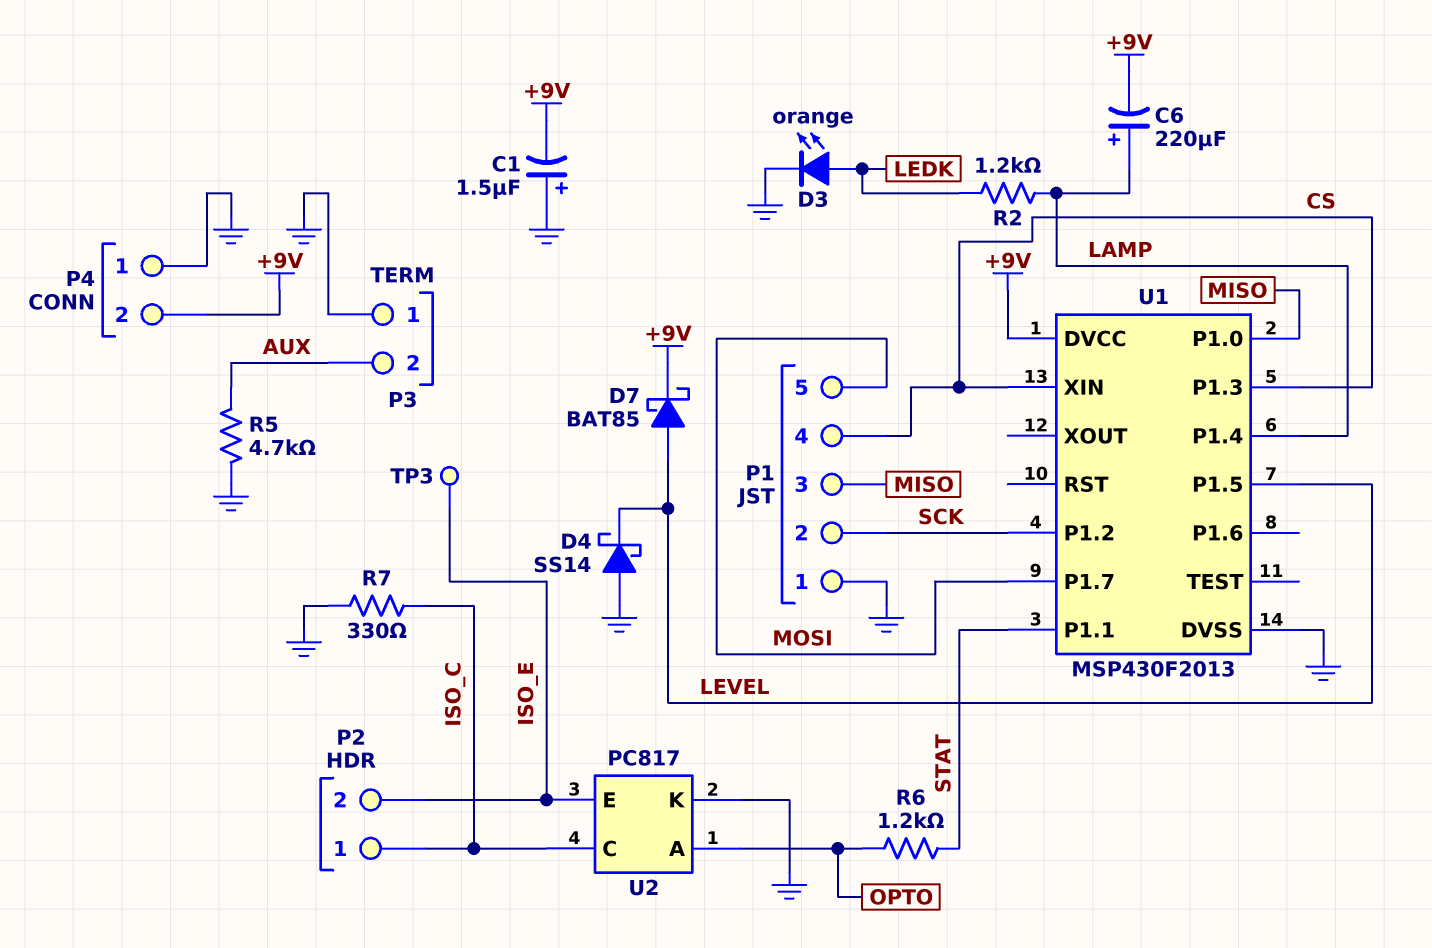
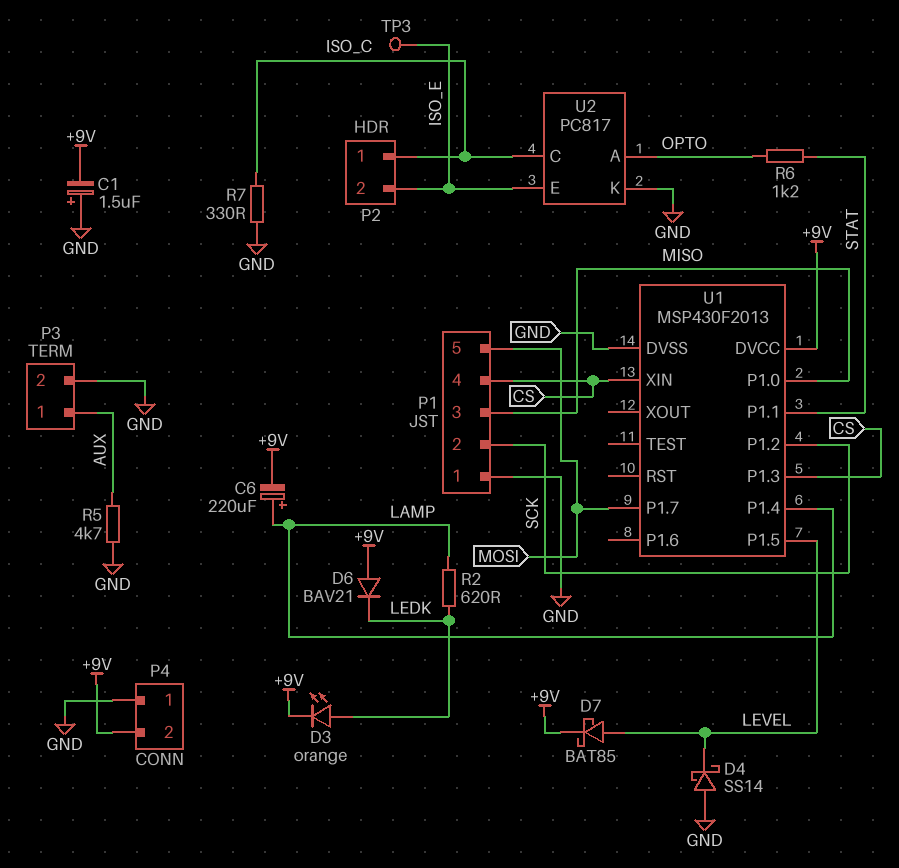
D3: LED orange (A LEDK, K GND) -> LED orange (A LEDK, K +9V)
D6: none -> diode BAV21 (A +9V, K LEDK)
P3 pin 1: GND -> AUX
P3 pin 2: AUX -> GND
R2: 1.2k (LAMP, LEDK) -> 620 (LAMP, LEDK)

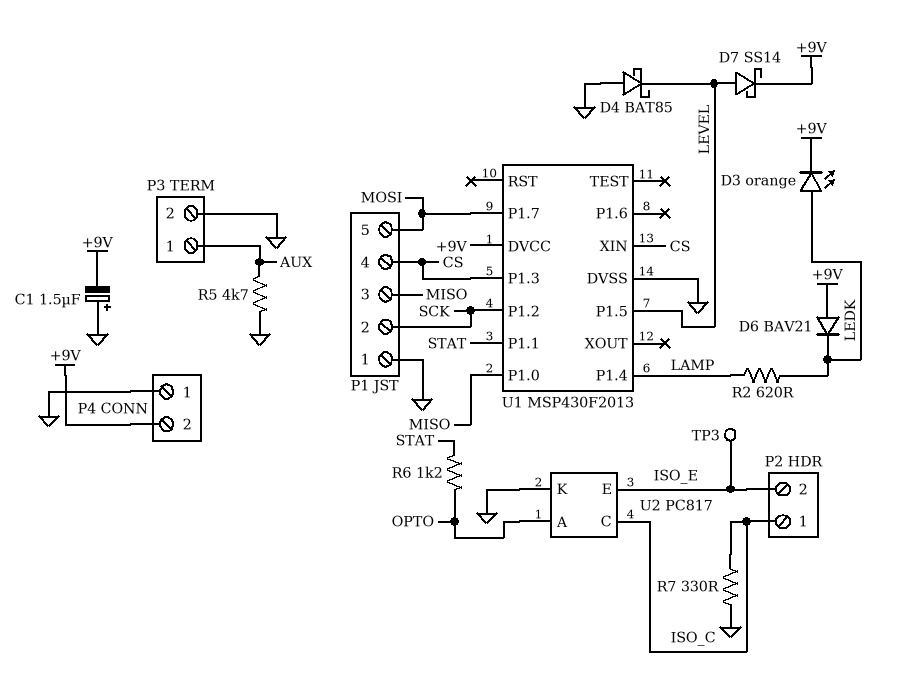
C6: 220uF (plus LAMP, minus +9V) -> none
D4: schottky SS14 (A GND, K LEVEL) -> schottky BAT85 (A GND, K LEVEL)
D7: schottky BAT85 (A LEVEL, K +9V) -> schottky SS14 (A LEVEL, K +9V)

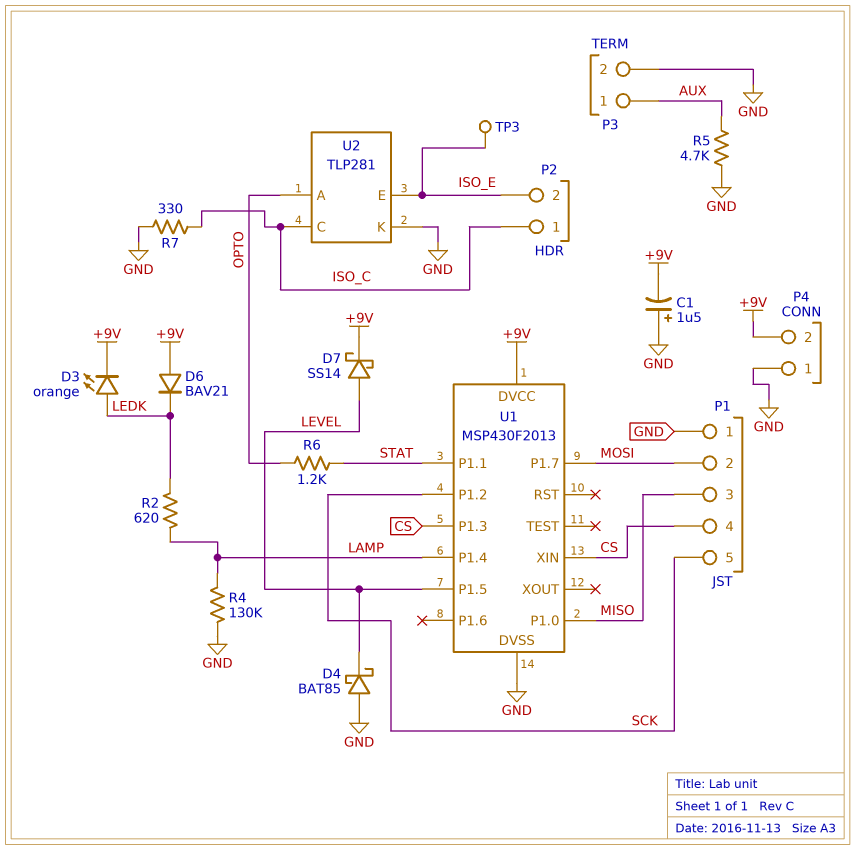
P1 pin 2: SCK -> MOSI
P1 pin 5: MOSI -> SCK
R4: none -> 130k (GND, LAMP)
U2: PC817 -> TLP281

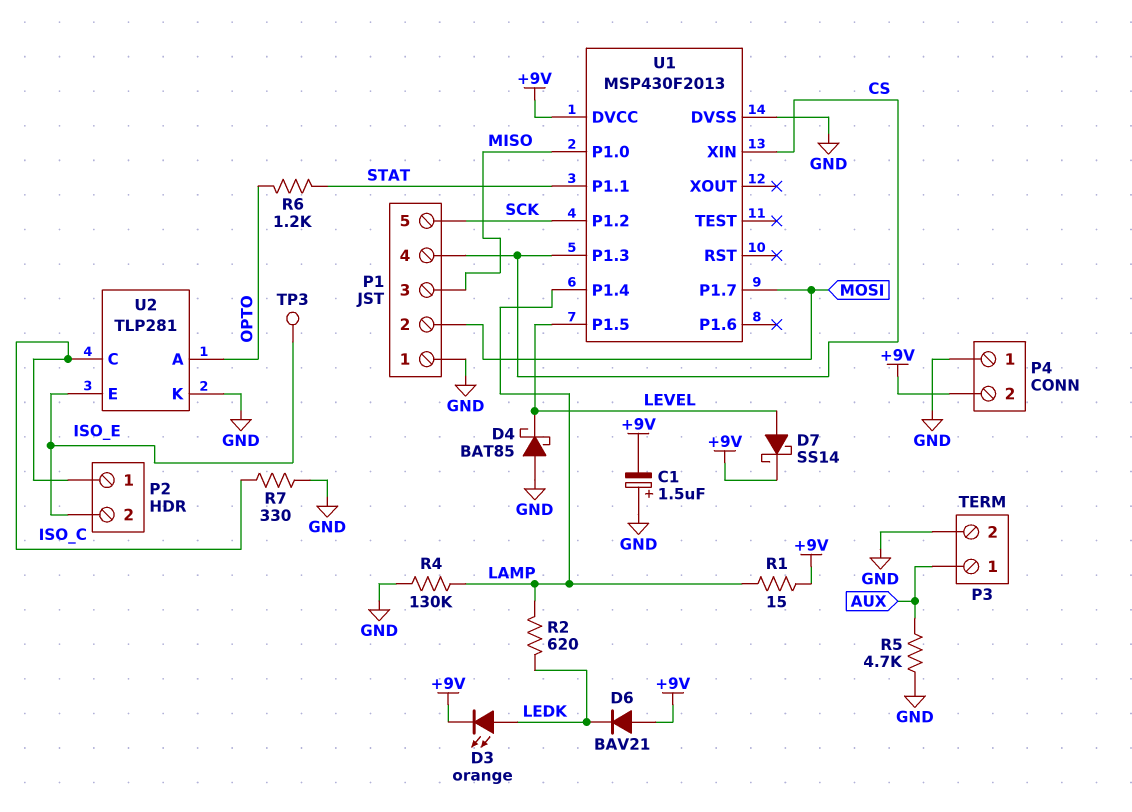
R1: none -> 15 (+9V, LAMP)

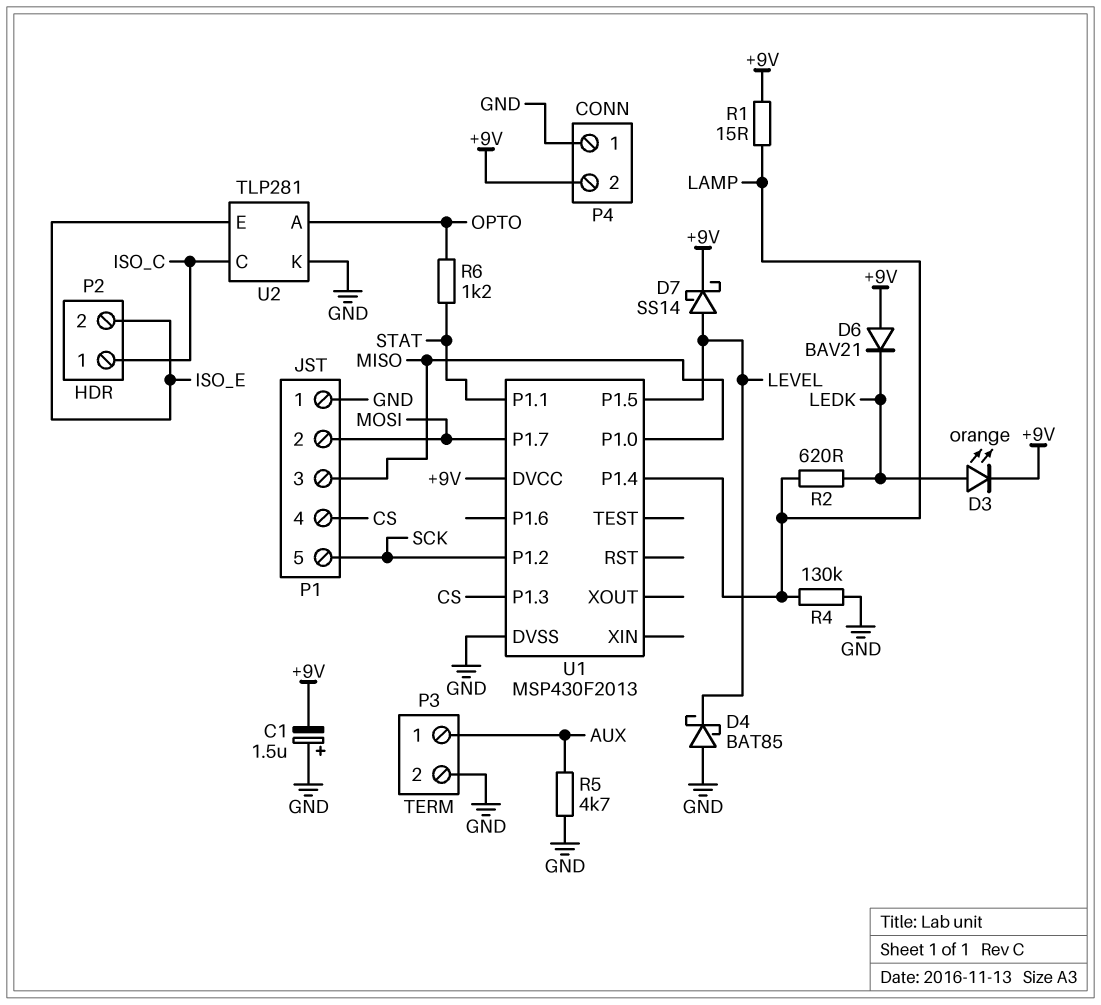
R7: 330 (GND, ISO_C) -> none
TP3: test point (ISO_E) -> none
U1 pin XIN: CS -> none

